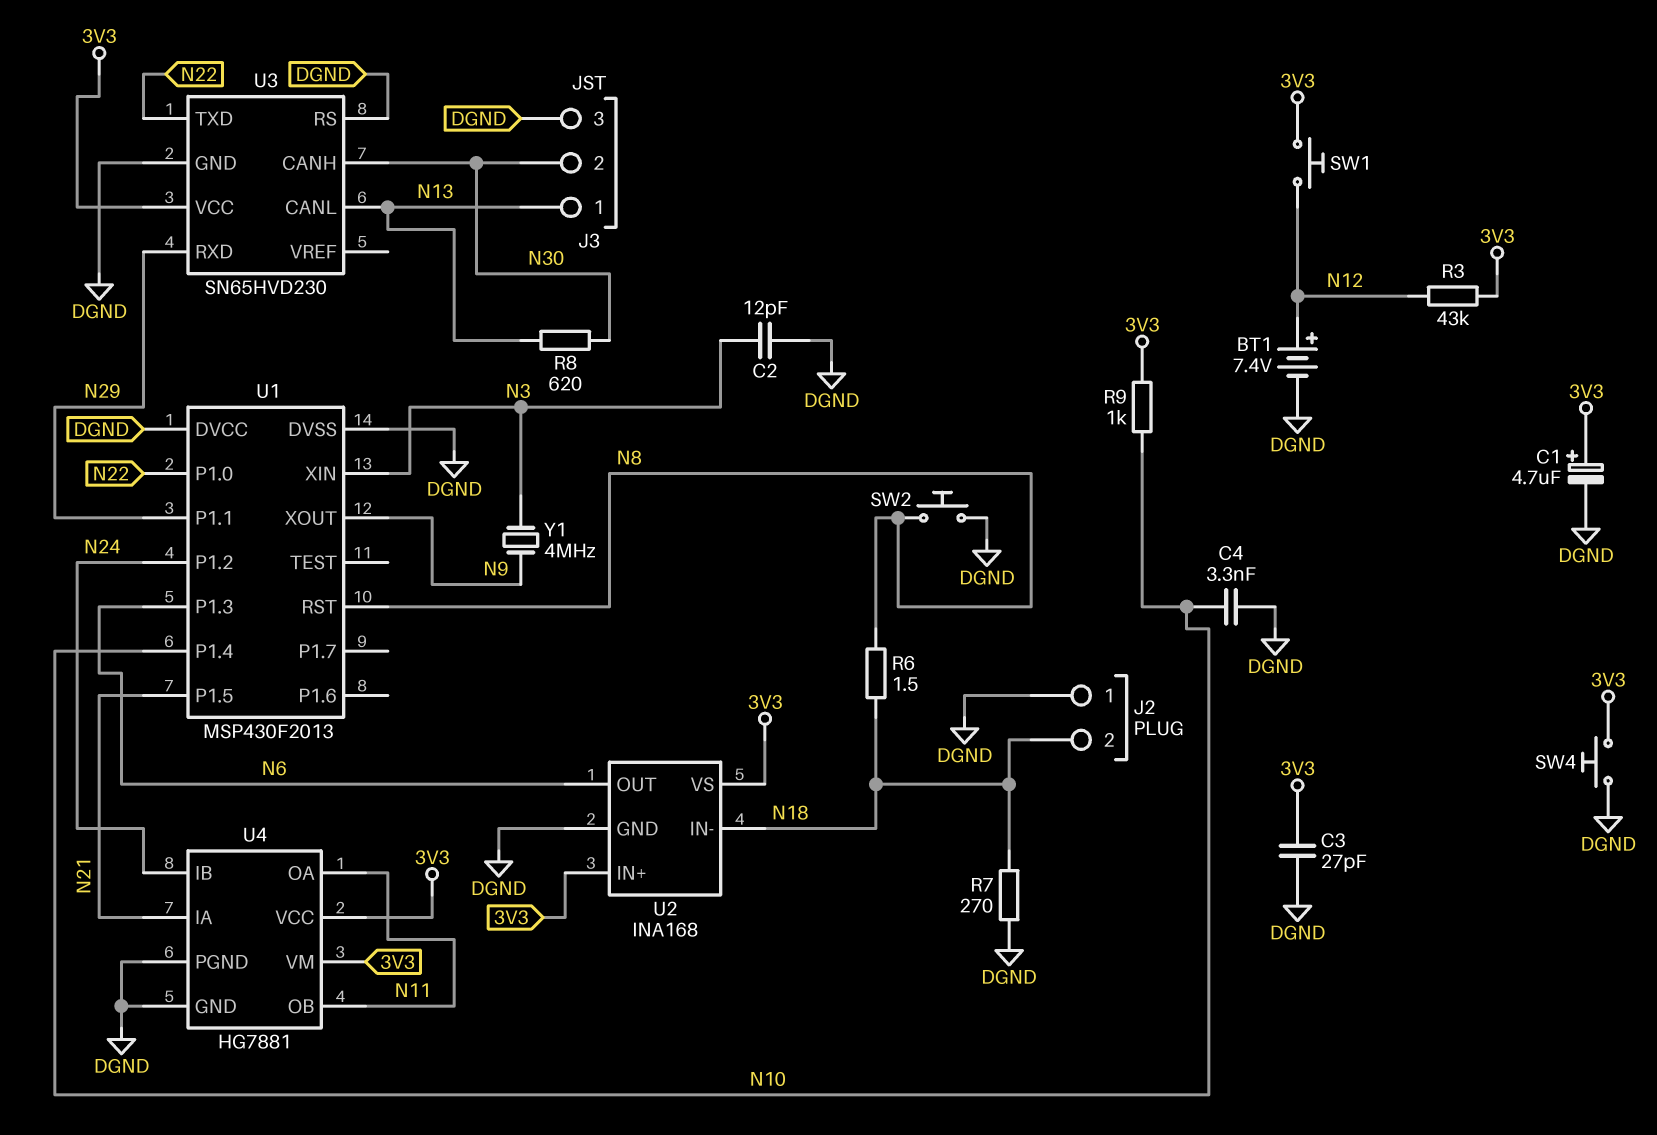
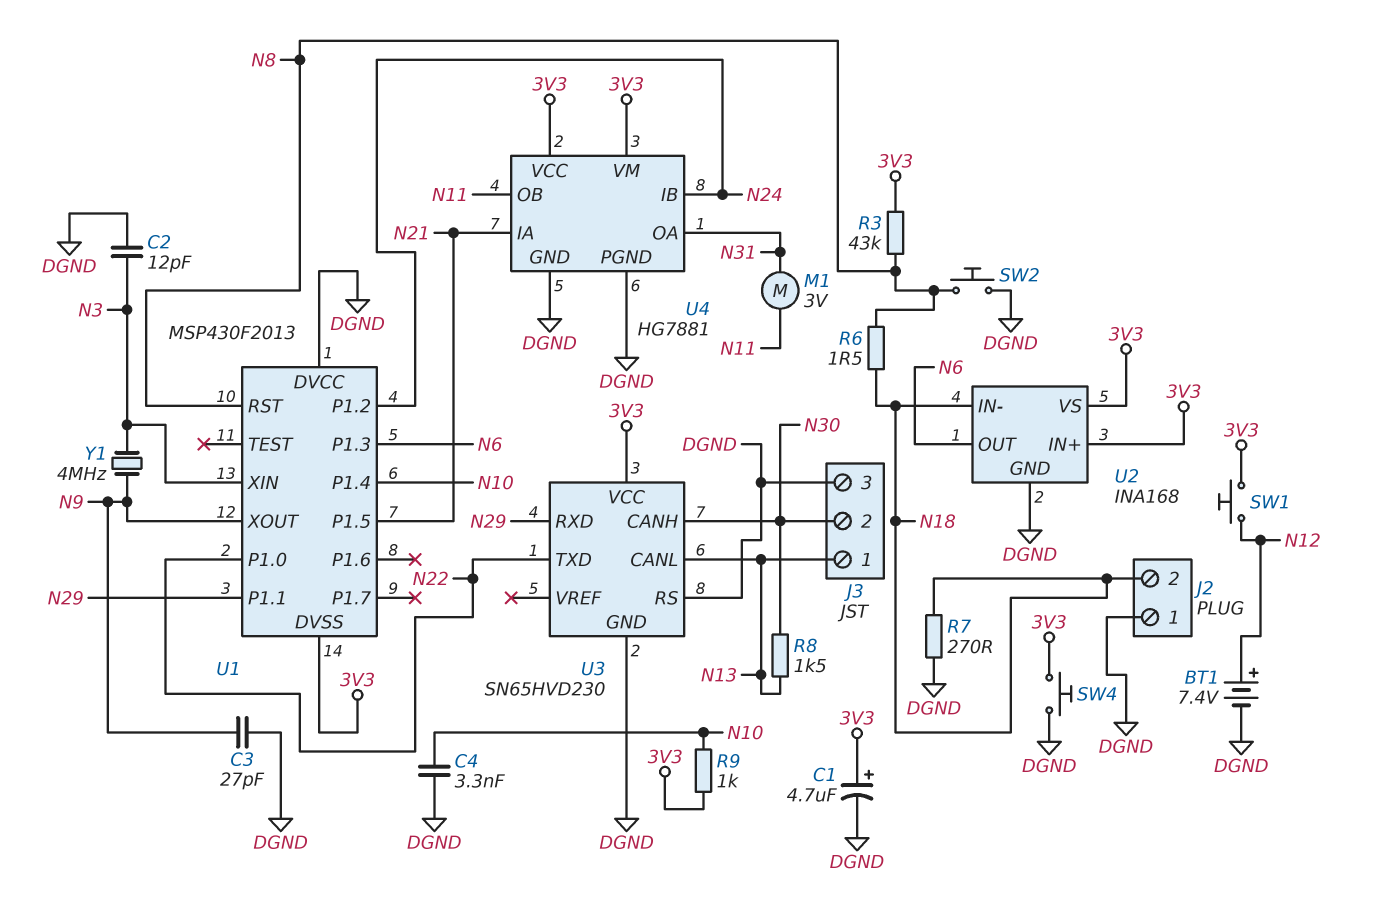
C3: 27pF (3V3, DGND) -> 27pF (DGND, N9)
M1: none -> motor 3V (N11, N31)
R3: 43k (3V3, N12) -> 43k (3V3, N8)
R8: 620 (N13, N30) -> 1.5k (N13, N30)
U1 pin DVSS: DGND -> 3V3
U4 pin OA: N11 -> N31

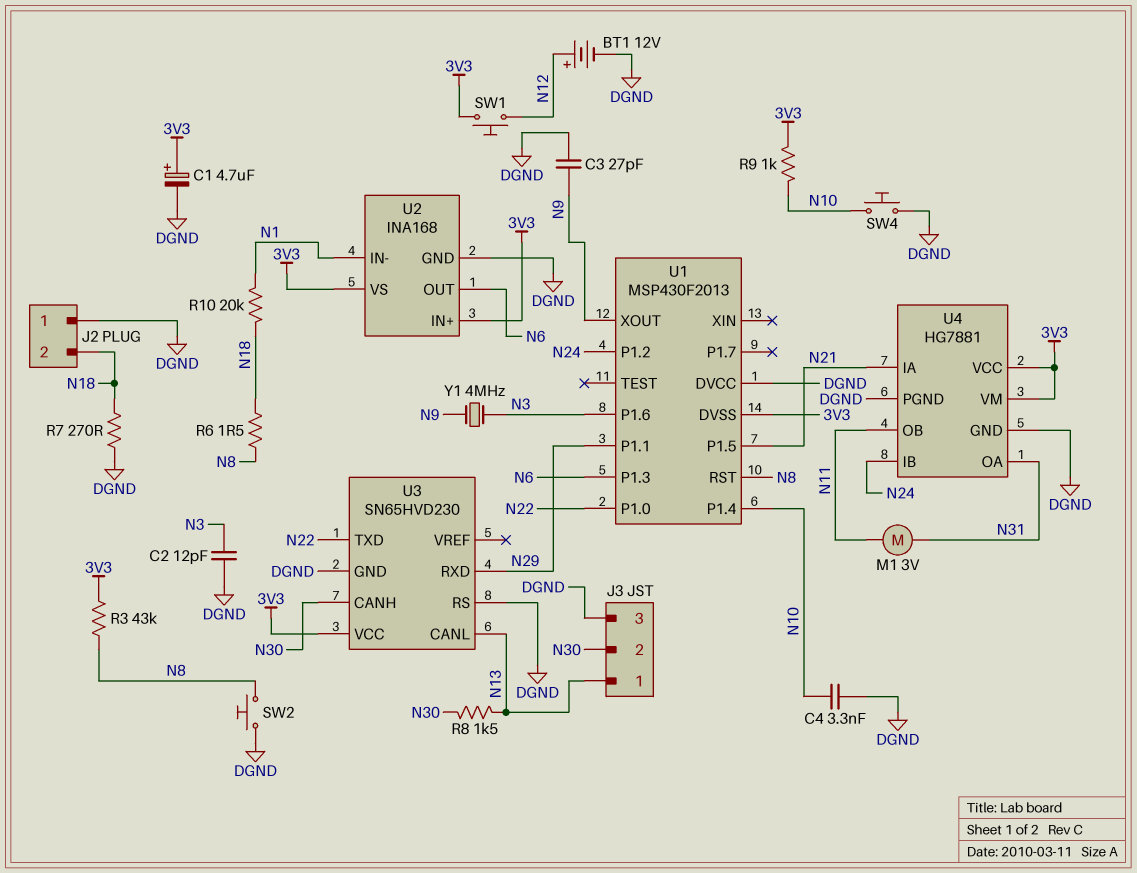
BT1: 7.4V (plus N12, minus DGND) -> 12V (plus N12, minus DGND)
R10: none -> 20k (N1, N18)
SW4: button (3V3, DGND) -> button (DGND, N10)
U1 pin P1.6: none -> N3
U1 pin XIN: N3 -> none
U2 pin IN-: N18 -> N1

